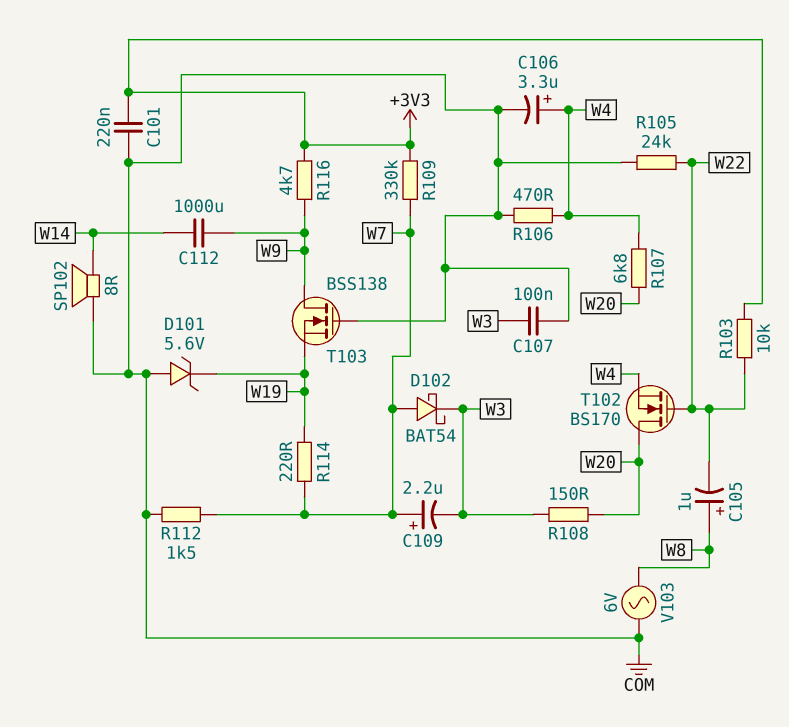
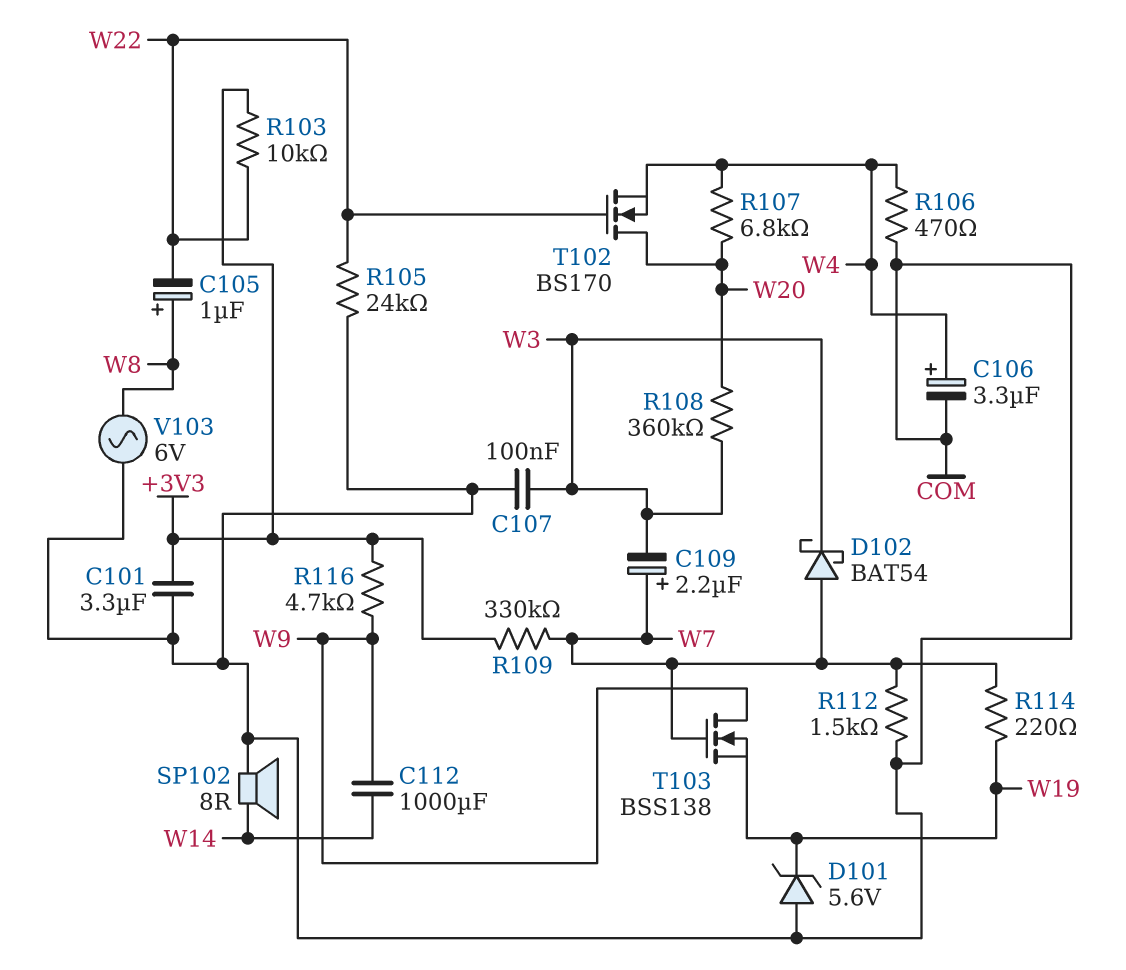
C101: 220nF (+3V3, COM) -> 3.3uF (+3V3, COM)
R108: 150 (W3, W20) -> 360k (W3, W20)
T103: NMOS BSS138 (G COM, D W9, S W19) -> NMOS BSS138 (G W7, D W9, S W19)

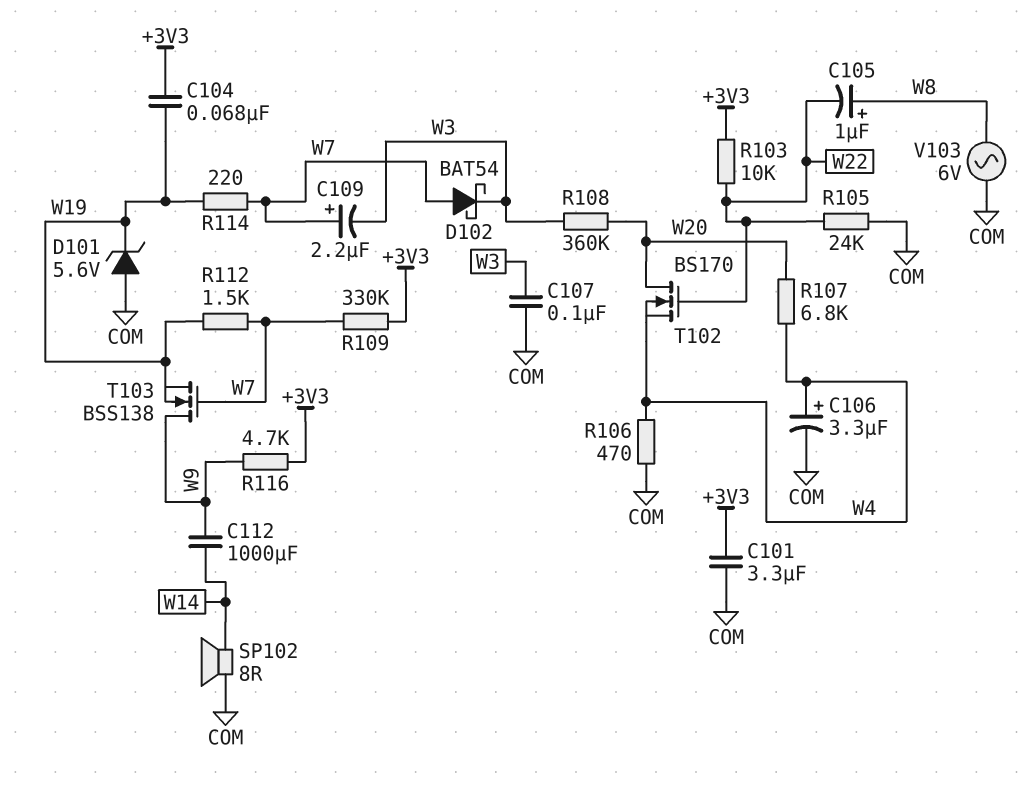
C104: none -> 68nF (+3V3, W19)
R112: 1.5k (COM, W7) -> 1.5k (W7, W19)

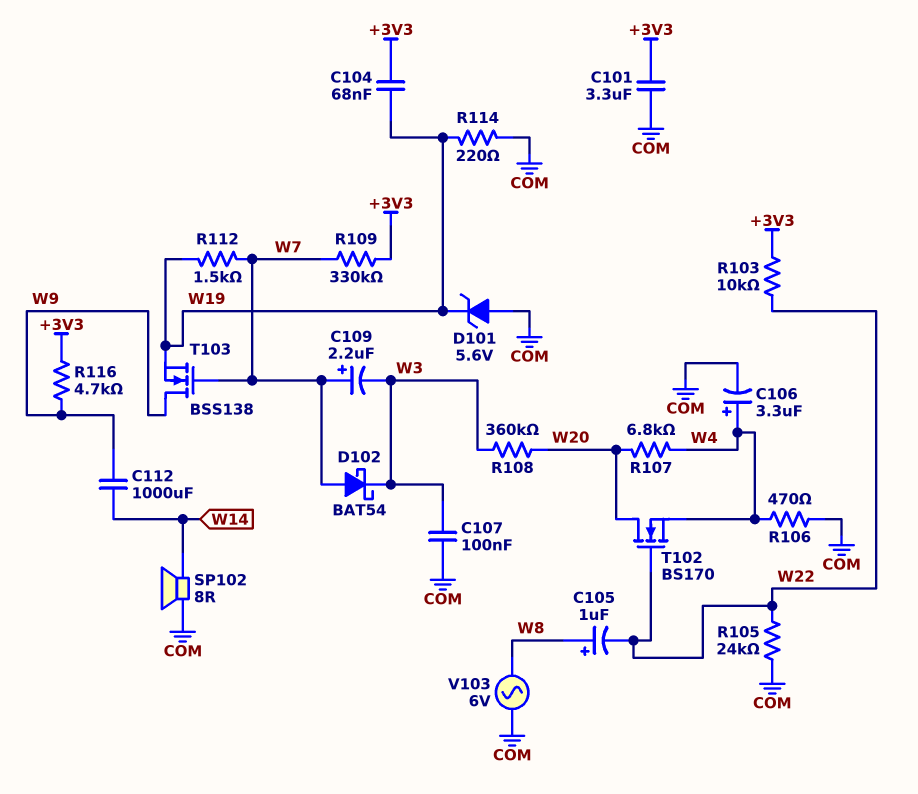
R114: 220 (W7, W19) -> 220 (COM, W19)

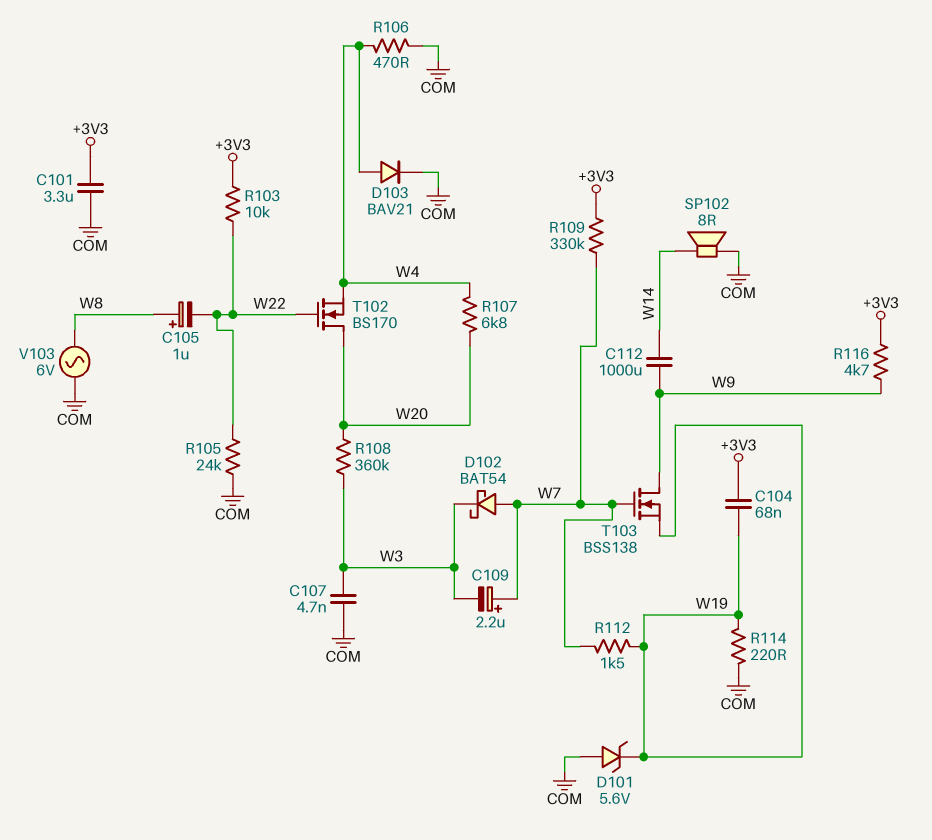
C106: 3.3uF (plus W4, minus COM) -> none
C107: 100nF (COM, W3) -> 4.7nF (COM, W3)
D103: none -> diode BAV21 (A W4, K COM)

